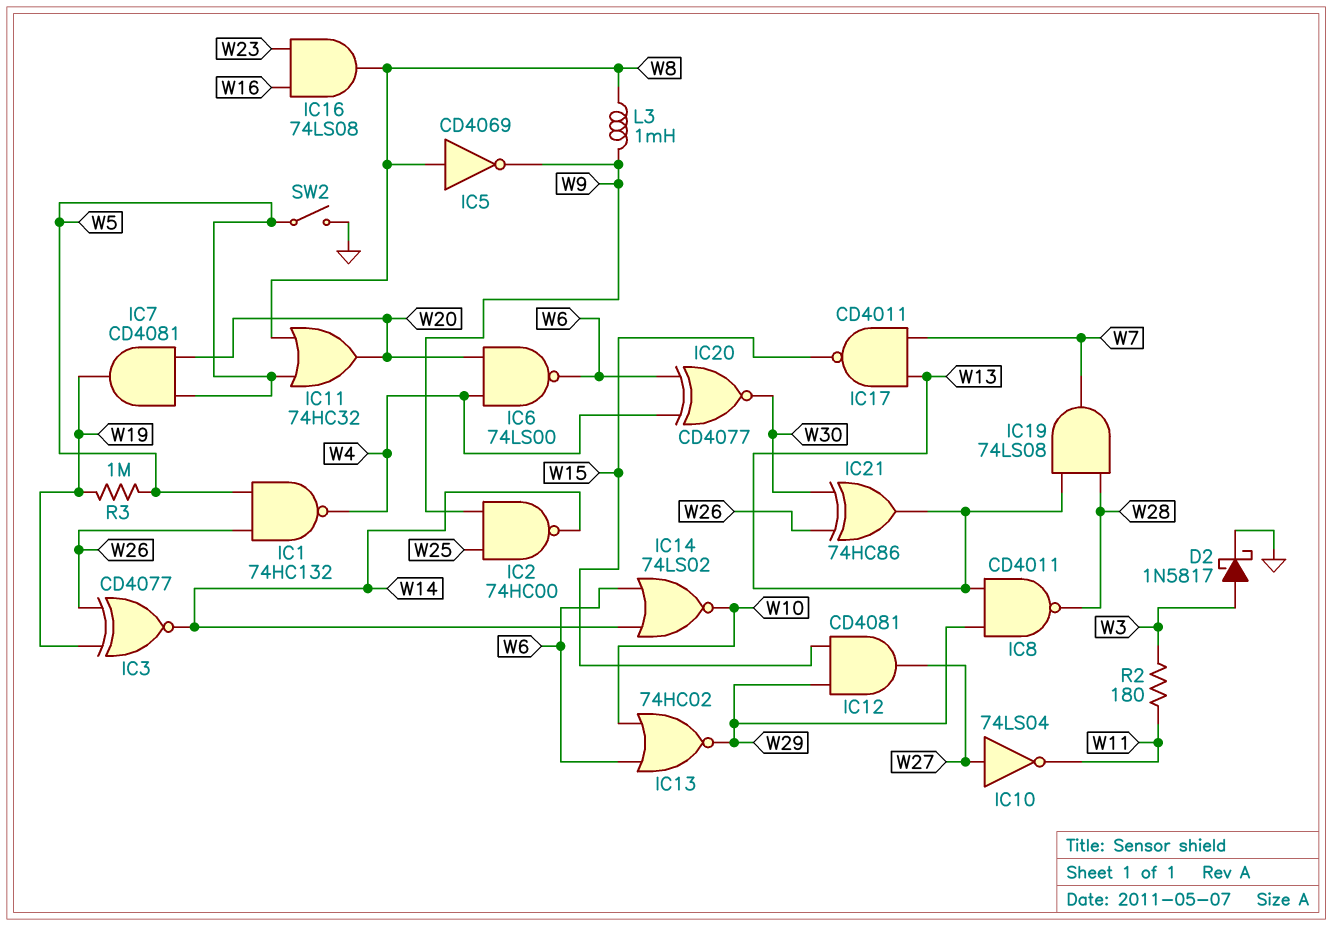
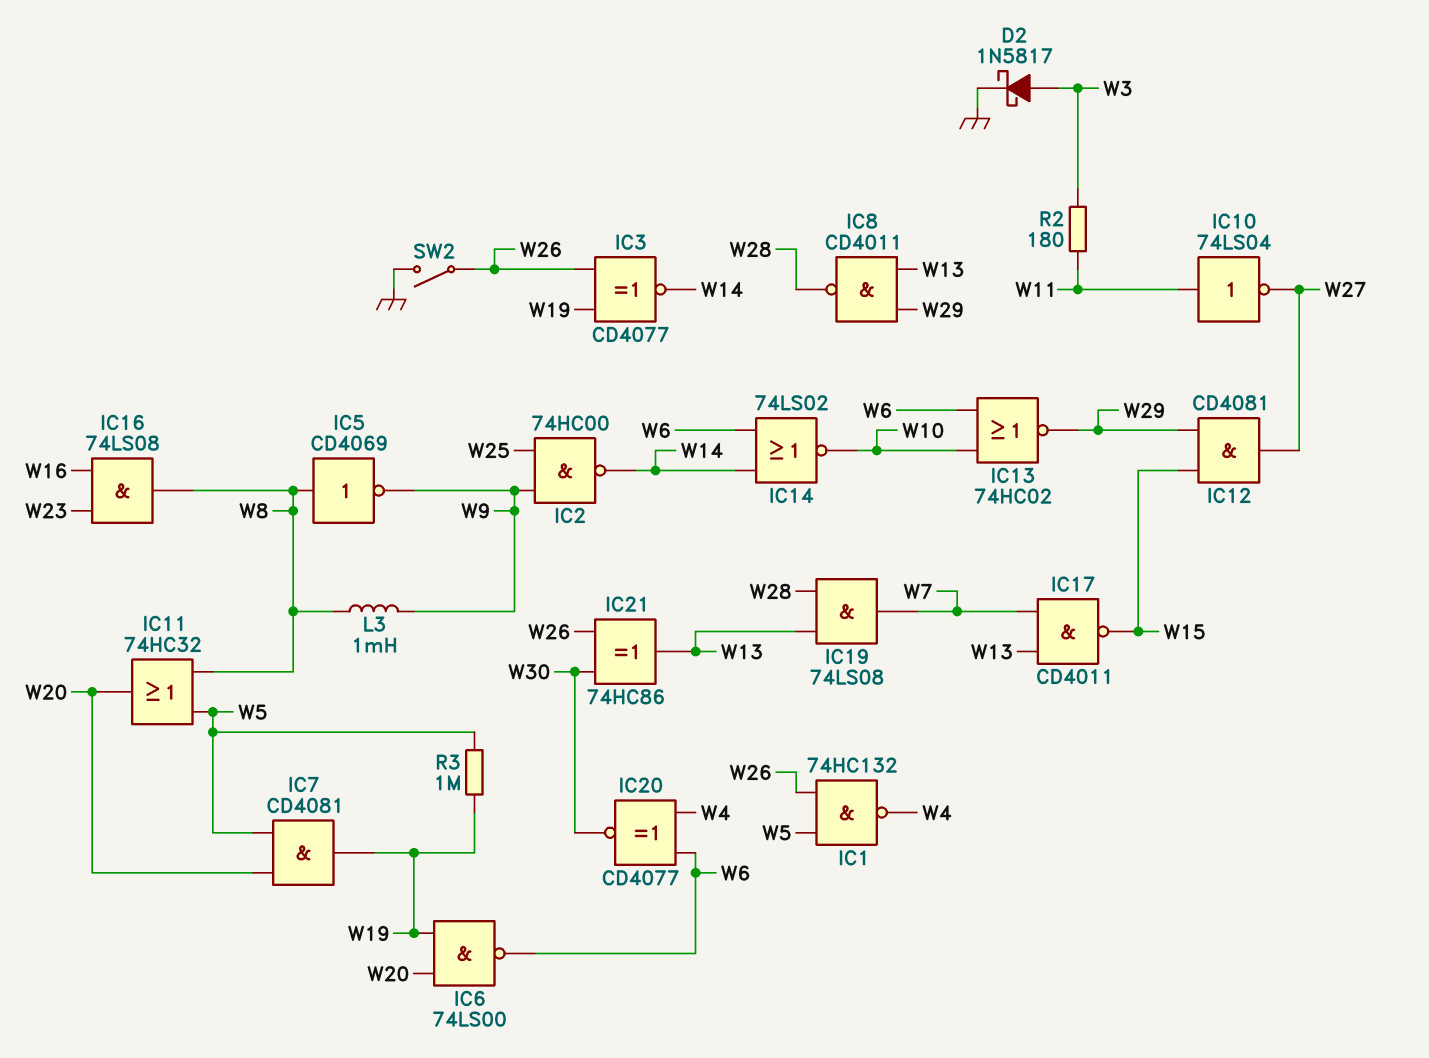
IC6: NAND 74LS00 (in W4, in W20, out W6) -> NAND 74LS00 (in W19, in W20, out W6)
IC10: NOT 74LS04 (in W27, out W11) -> NOT 74LS04 (in W11, out W27)
SW2: switch (GND, W5) -> switch (GND, W26)

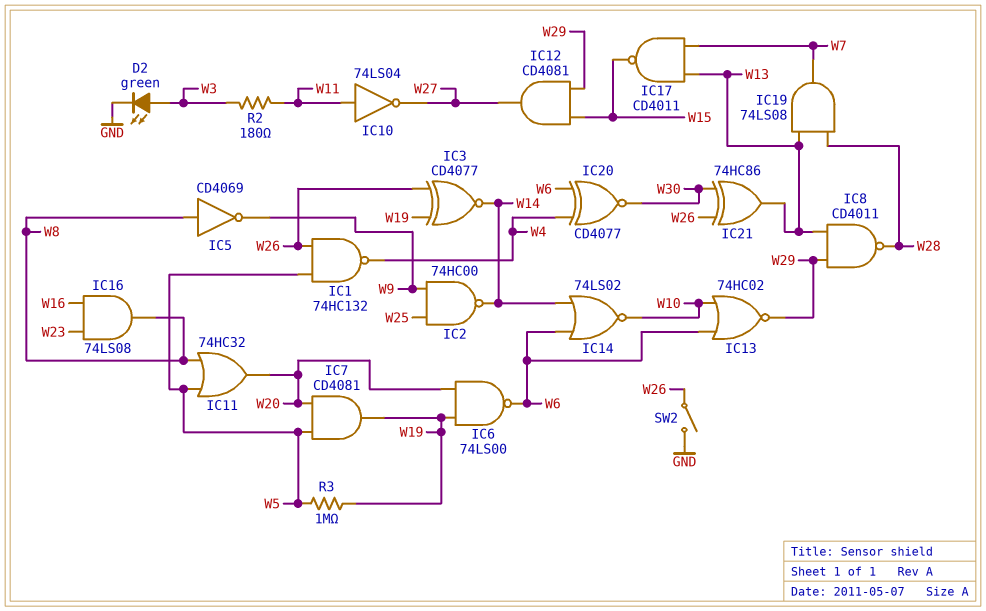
D2: schottky 1N5817 (A W3, K GND) -> LED green (A W3, K GND)
L3: 1mH (W8, W9) -> none

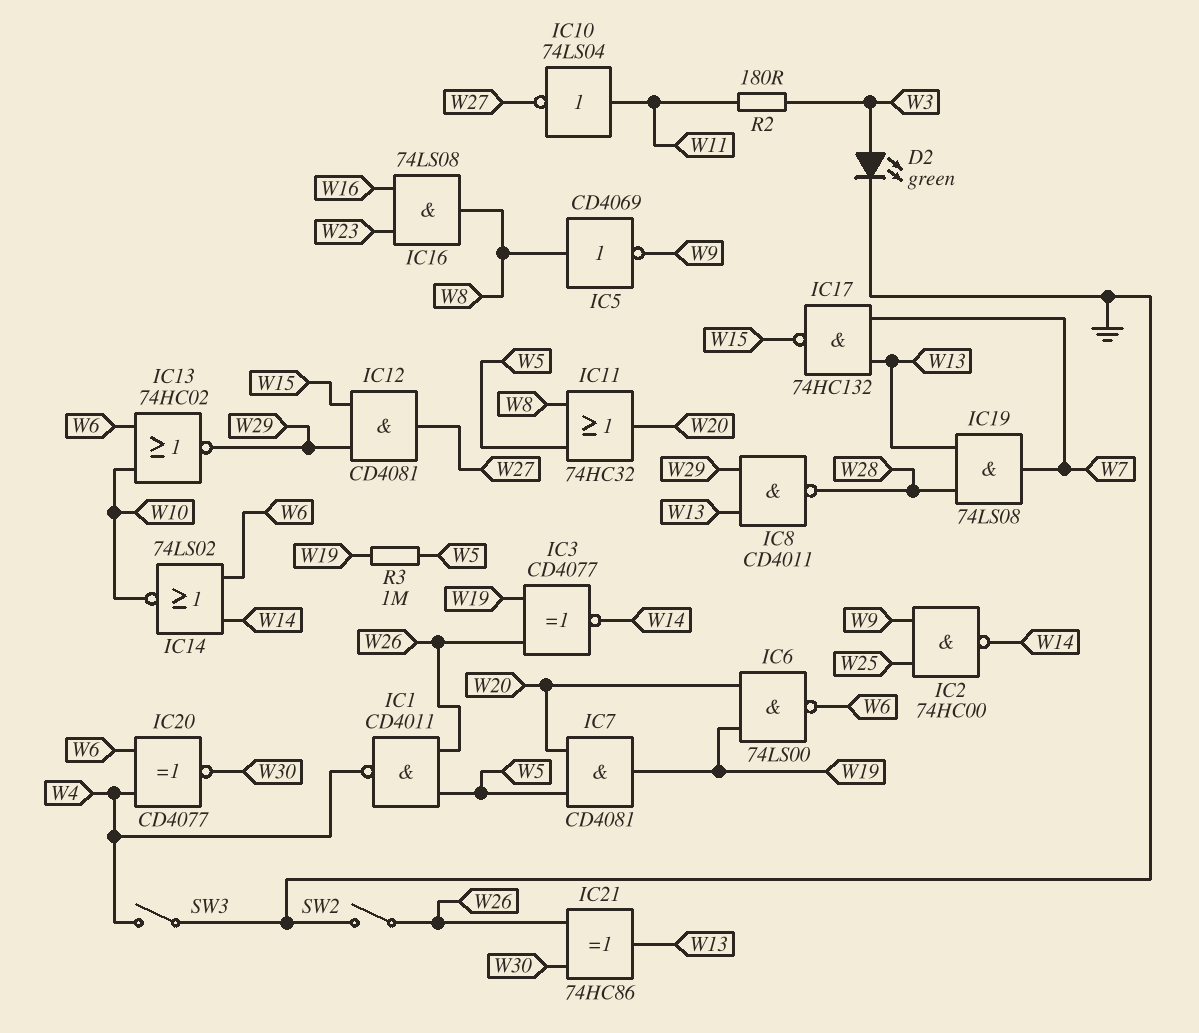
IC1: NAND 74HC132 (in W5, in W26, out W4) -> NAND CD4011 (in W5, in W26, out W4)
IC17: NAND CD4011 (in W7, in W13, out W15) -> NAND 74HC132 (in W7, in W13, out W15)
SW3: none -> switch (GND, W4)

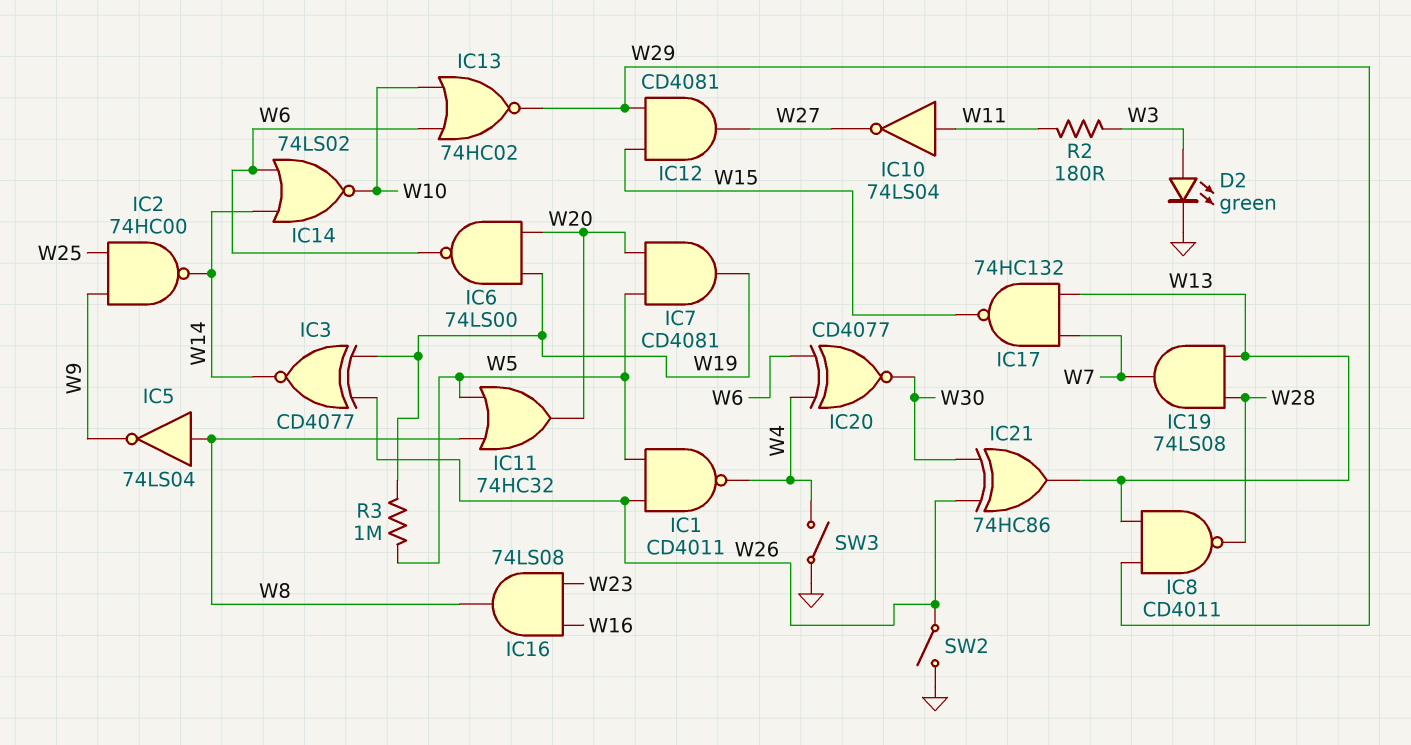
IC5: NOT CD4069 (in W8, out W9) -> NOT 74LS04 (in W8, out W9)

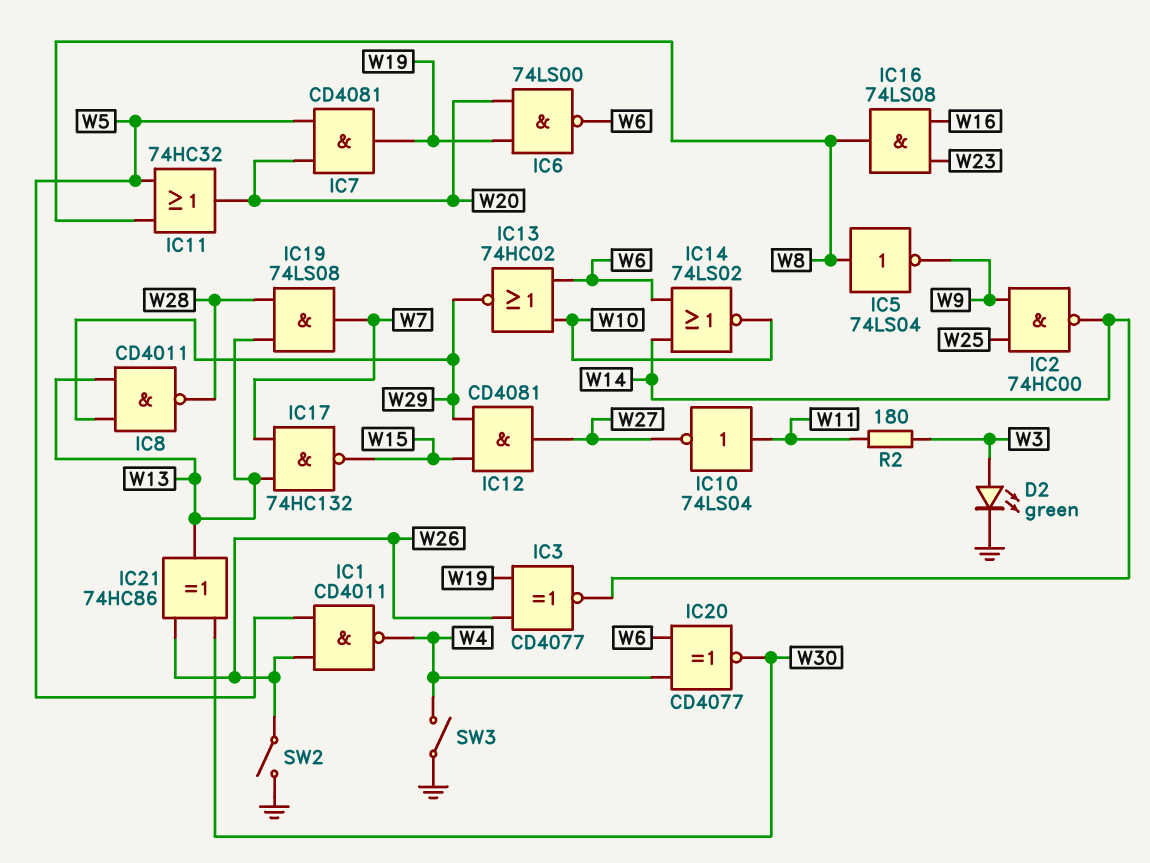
R3: 1M (W5, W19) -> none

